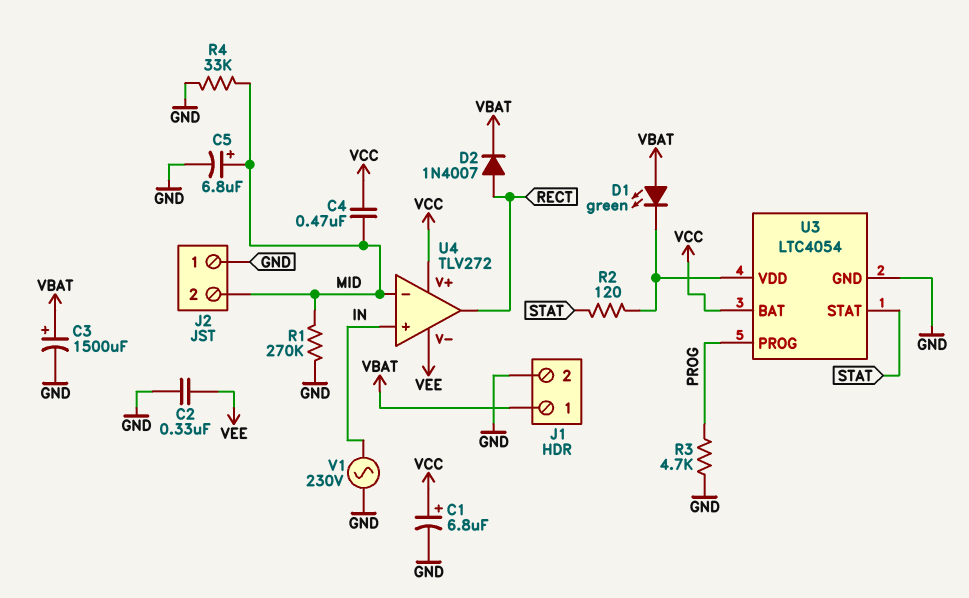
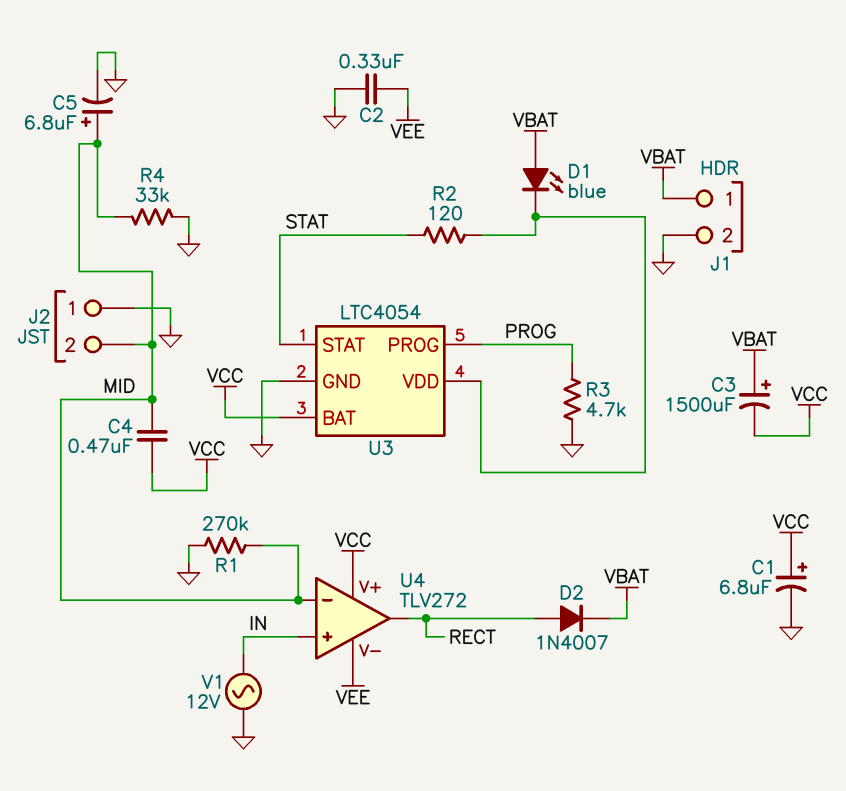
C3: 1500uF (plus VBAT, minus GND) -> 1500uF (plus VBAT, minus VCC)
D1: LED green (A VBAT, K U3/VDD) -> LED blue (A VBAT, K U3/VDD)
V1: AC 230V (GND, IN) -> AC 12V (GND, IN)

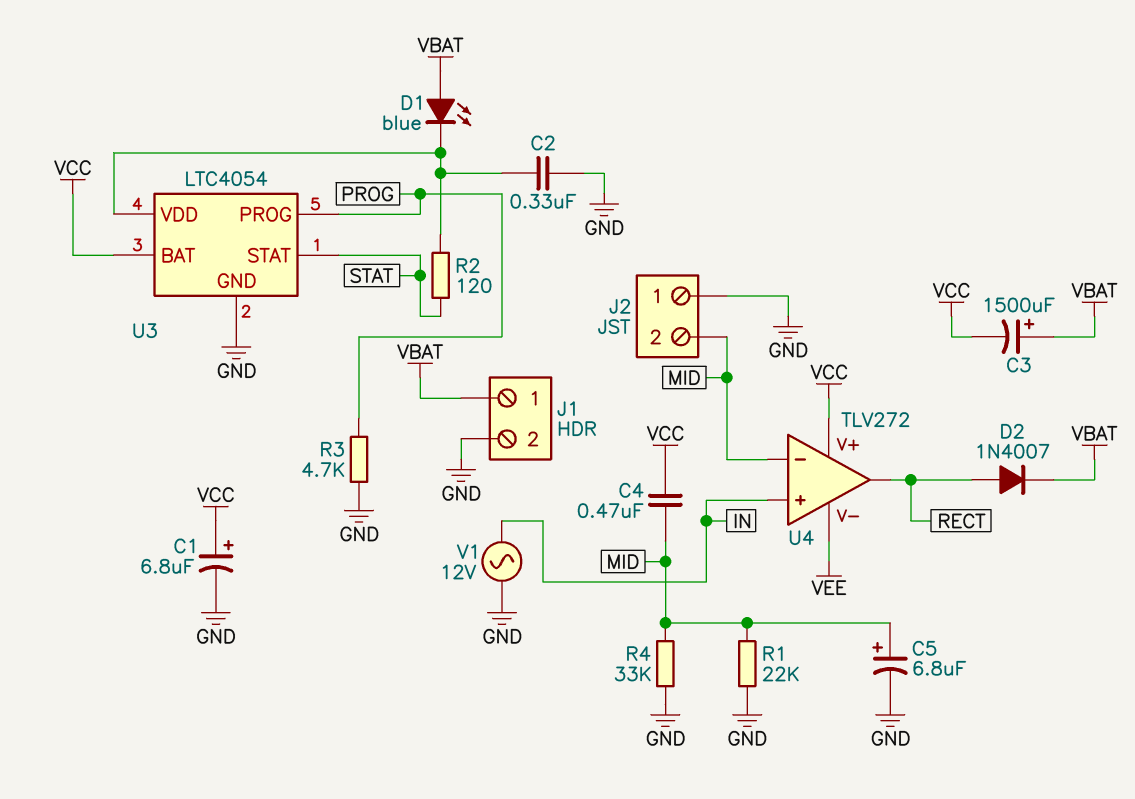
C2: 330nF (GND, VEE) -> 330nF (GND, U3/VDD)
R1: 270k (GND, MID) -> 22k (GND, MID)

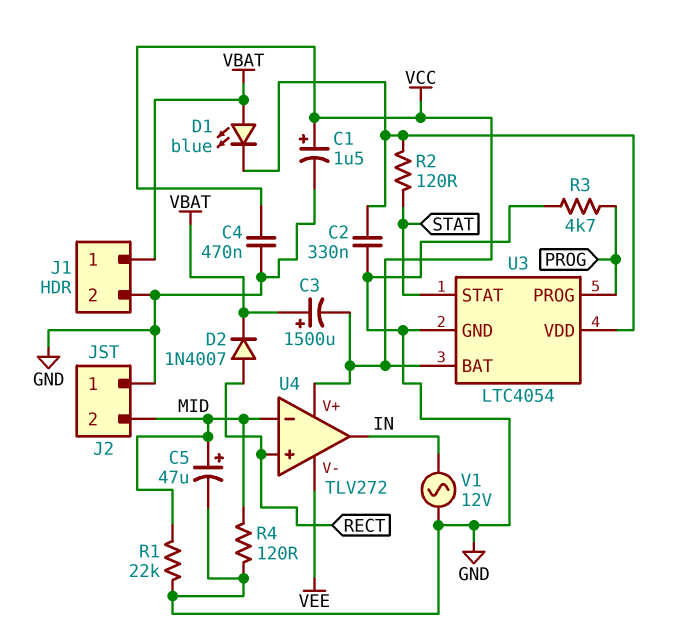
C1: 6.8uF (plus VCC, minus GND) -> 1.5uF (plus VCC, minus GND)
C4: 470nF (MID, VCC) -> 470nF (GND, VCC)
C5: 6.8uF (plus MID, minus GND) -> 47uF (plus MID, minus GND)
R4: 33k (GND, MID) -> 120 (GND, MID)
U4 pin in+: IN -> RECT
U4 pin out: RECT -> IN

